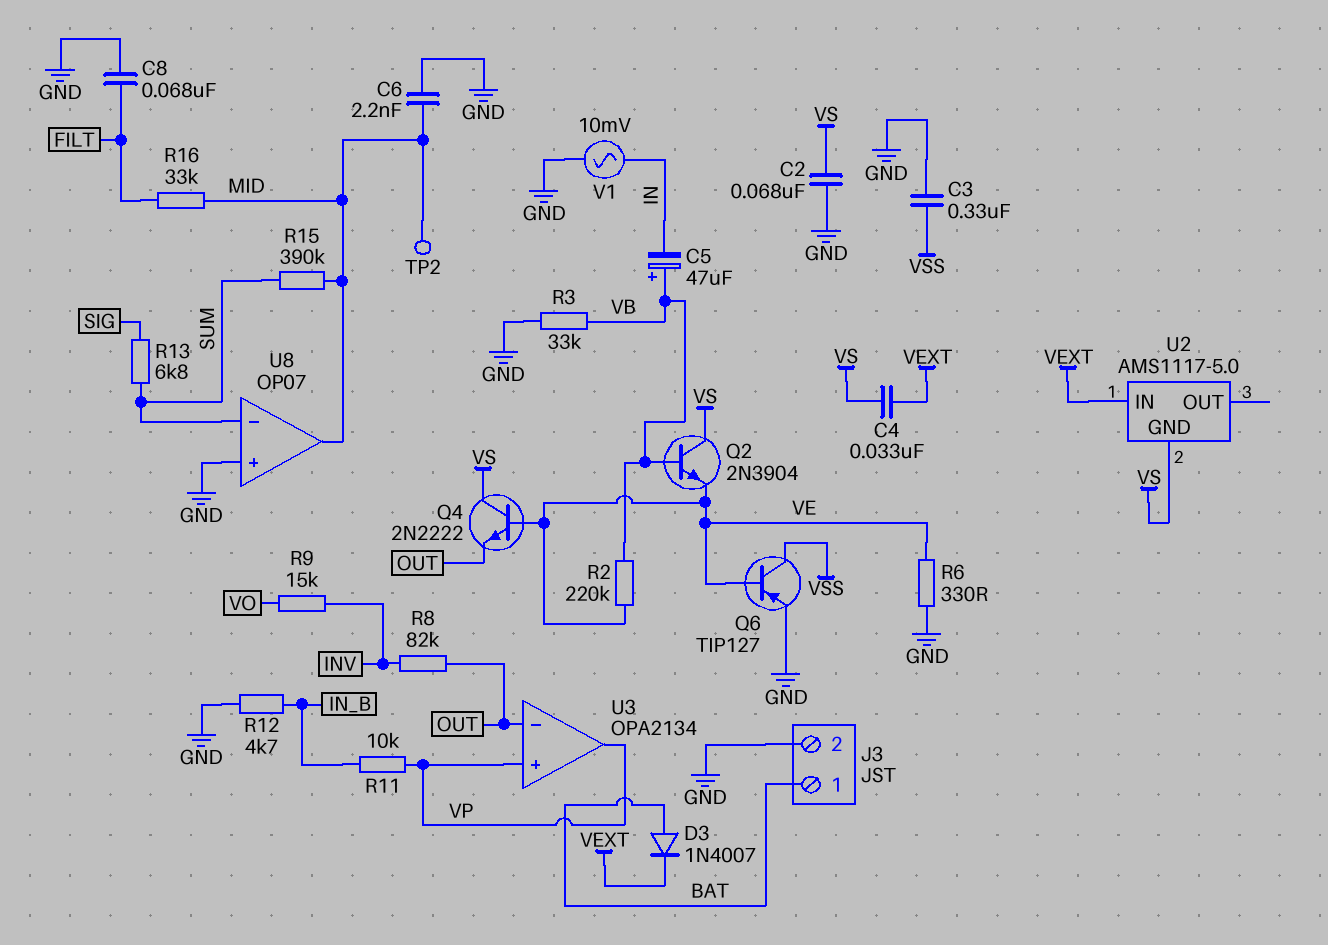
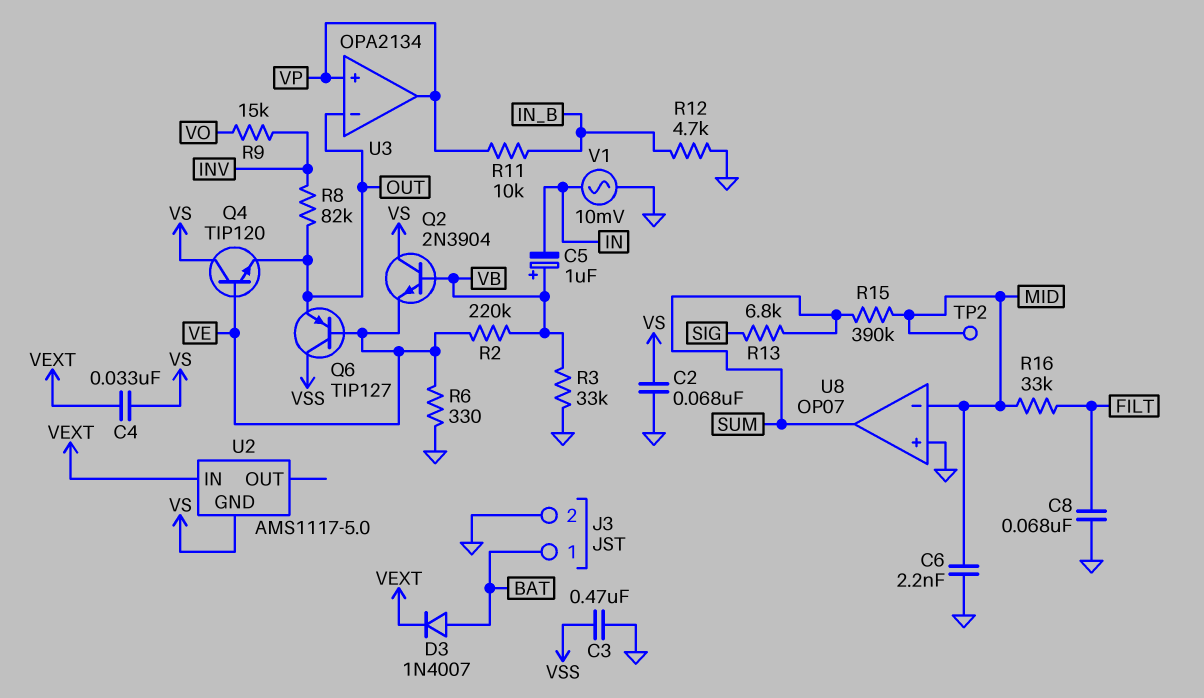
C3: 330nF (GND, VSS) -> 470nF (GND, VSS)
C5: 47uF (plus VB, minus IN) -> 1uF (plus VB, minus IN)
Q4: NPN 2N2222 (B VE, C VS, E OUT) -> NPN TIP120 (B VE, C VS, E OUT)
Q6: PNP TIP127 (B VE, C VSS, E GND) -> PNP TIP127 (B VE, C VSS, E OUT)
U8 pin in-: SUM -> MID
U8 pin out: MID -> SUM

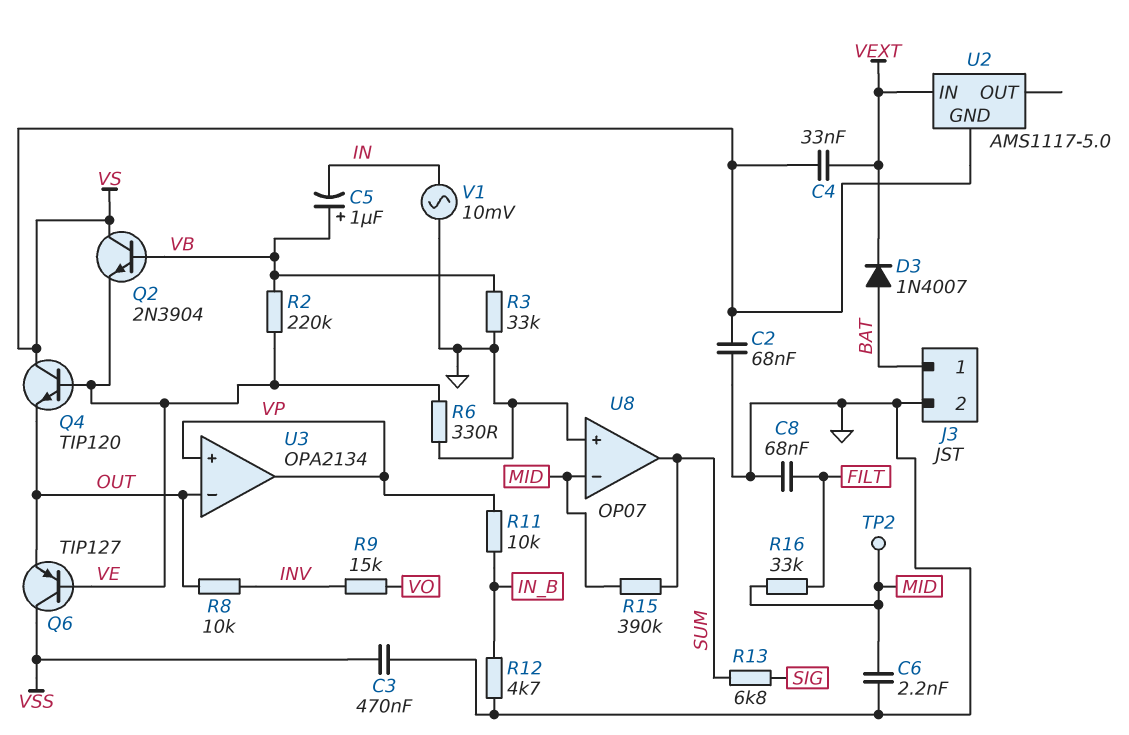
R8: 82k (INV, OUT) -> 10k (INV, OUT)

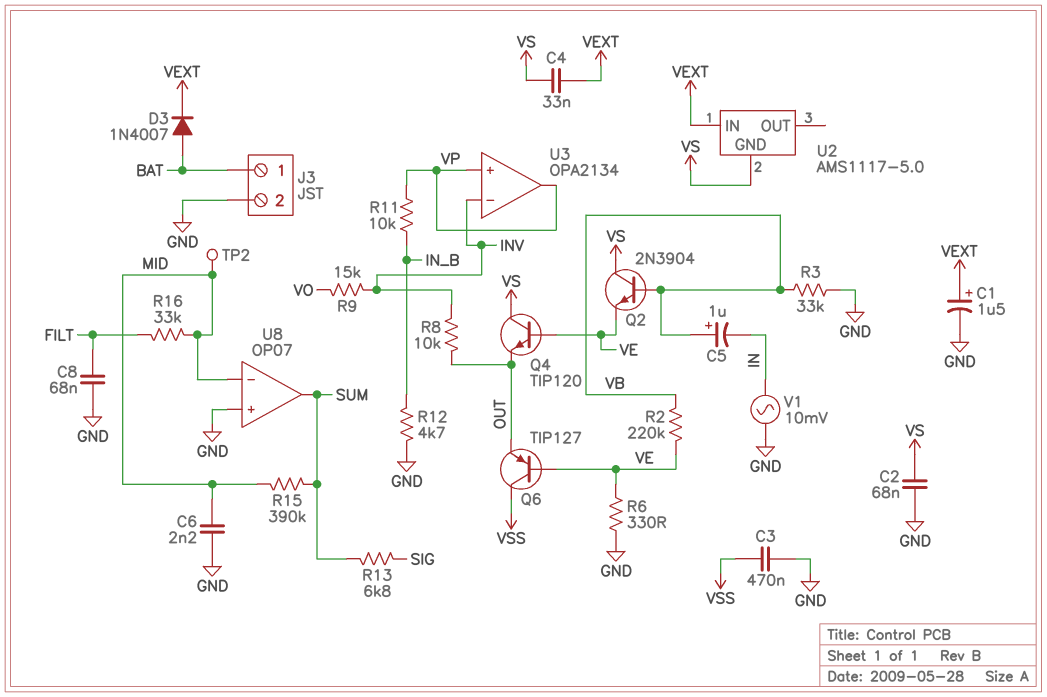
C1: none -> 1.5uF (plus VEXT, minus GND)
U3 pin in-: OUT -> INV

